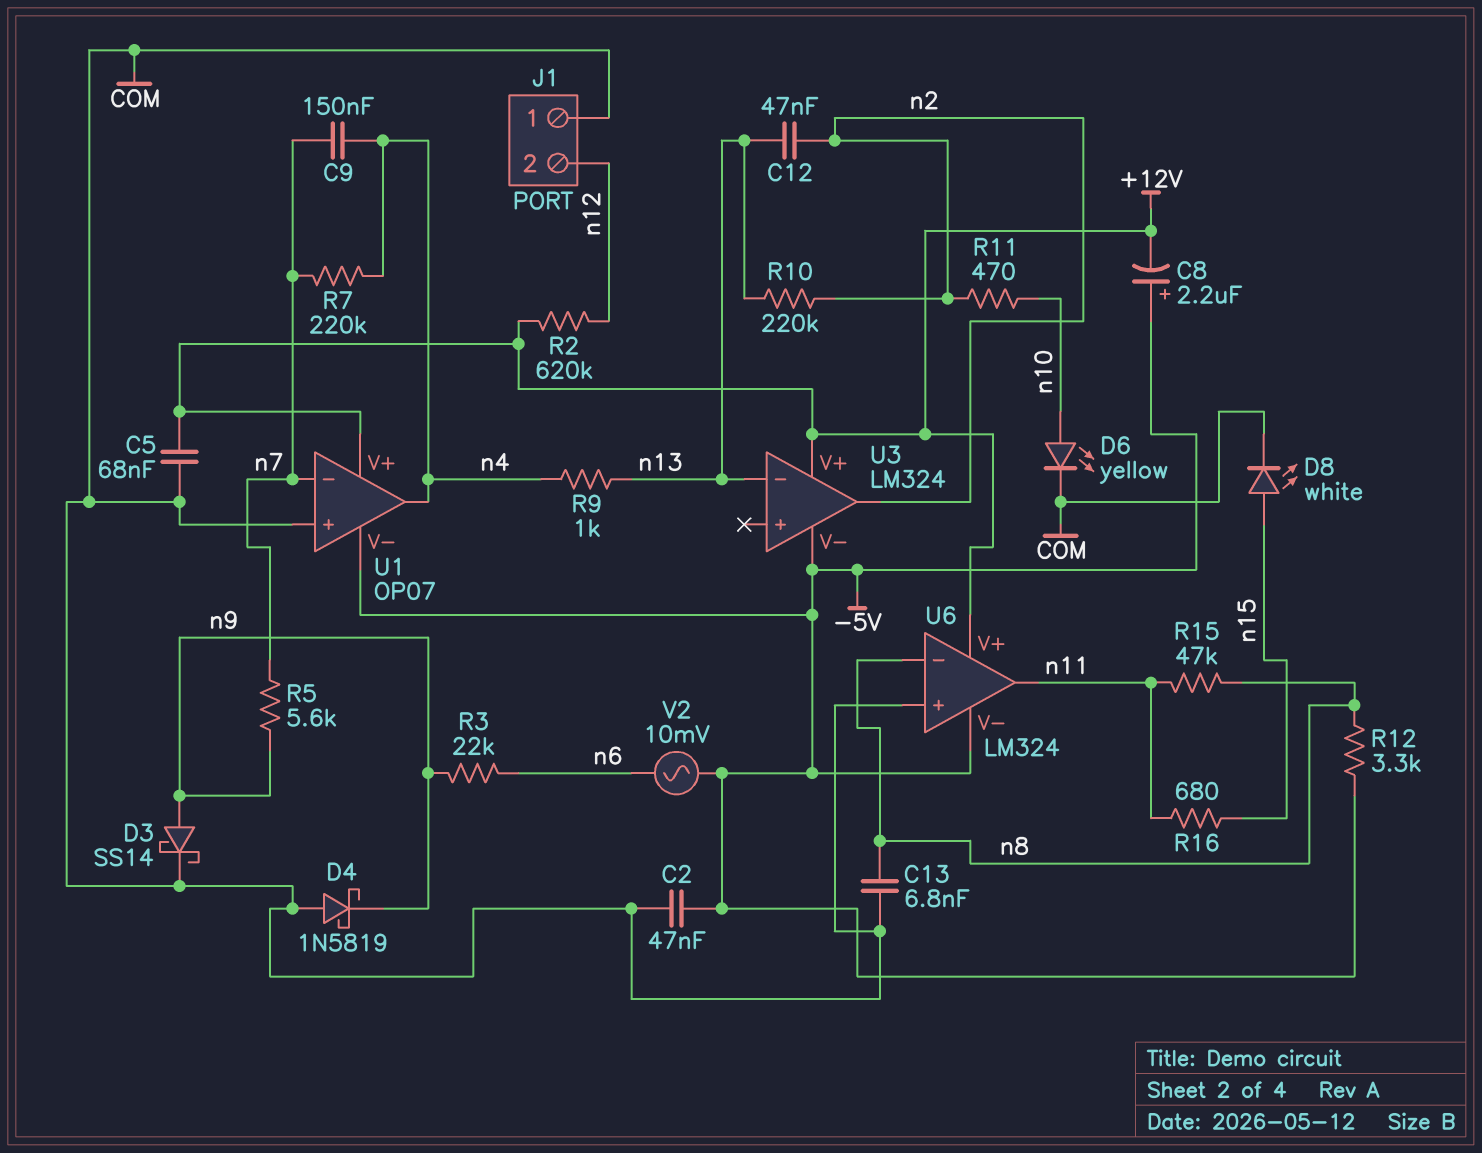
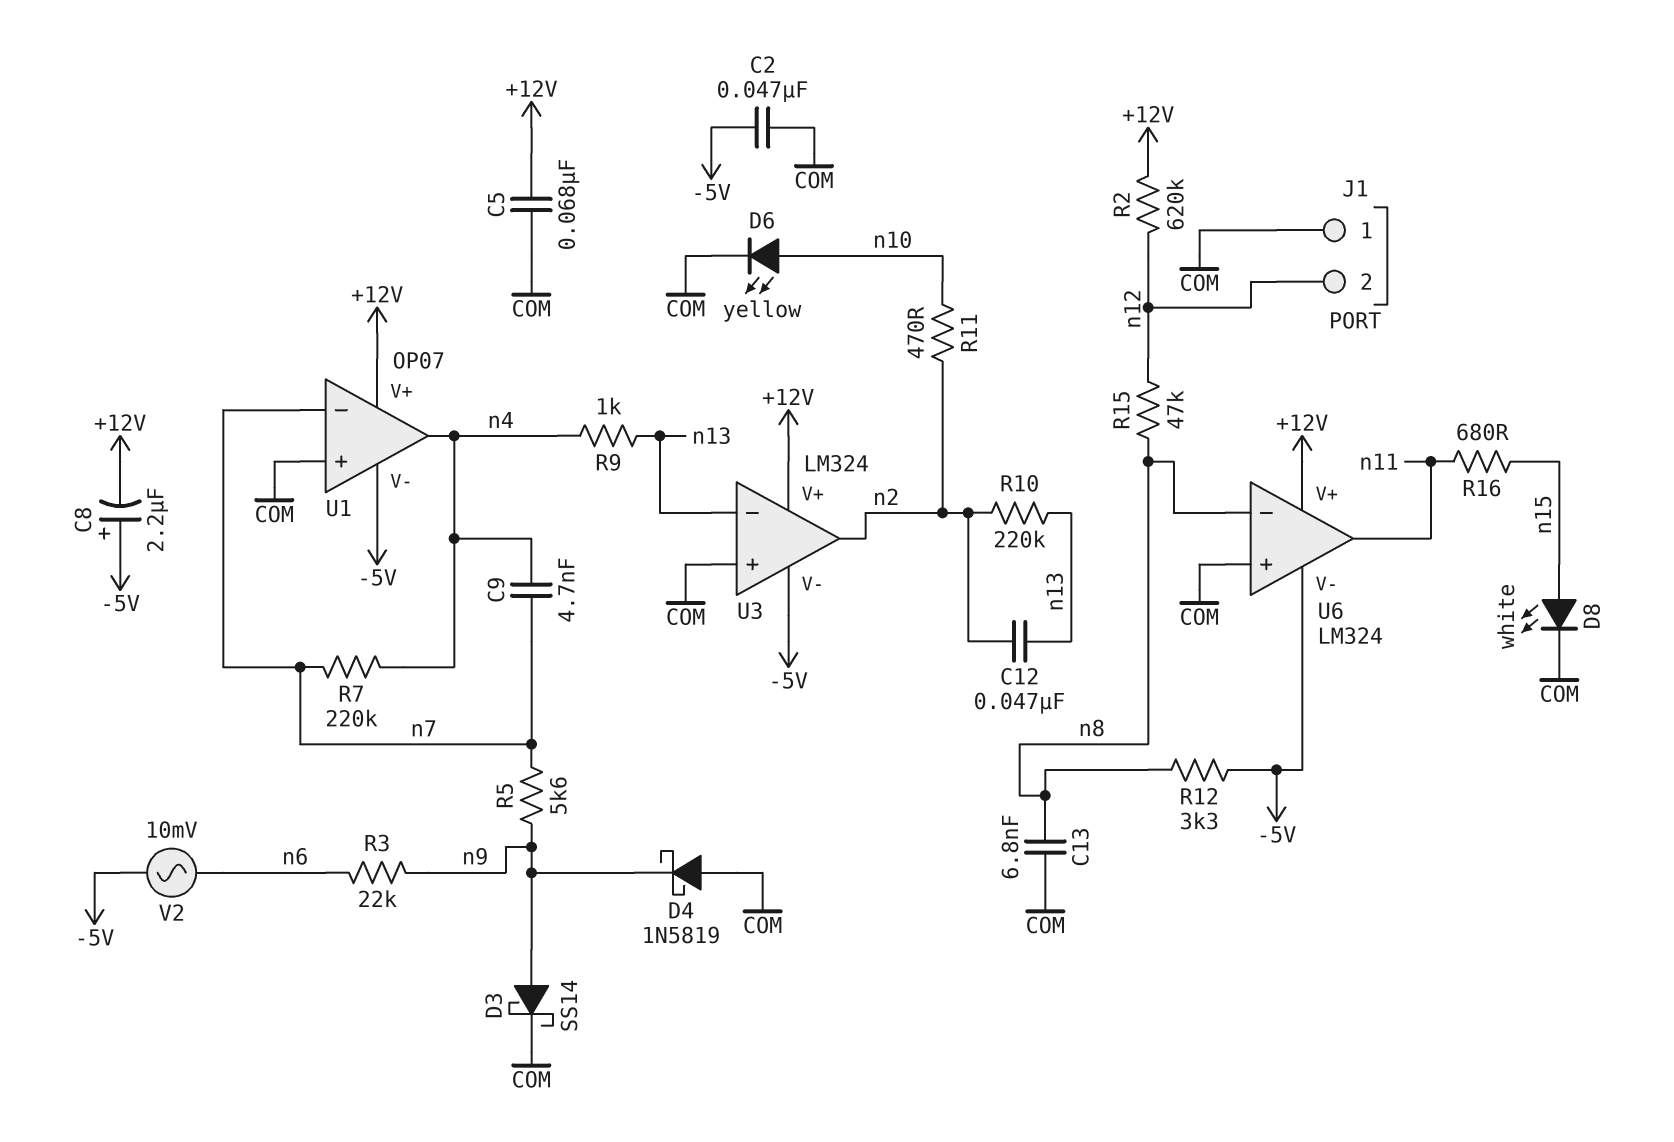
C9: 150nF (n4, n7) -> 4.7nF (n4, n7)
R15: 47k (n8, n11) -> 47k (n8, n12)
U3 pin in+: none -> COM

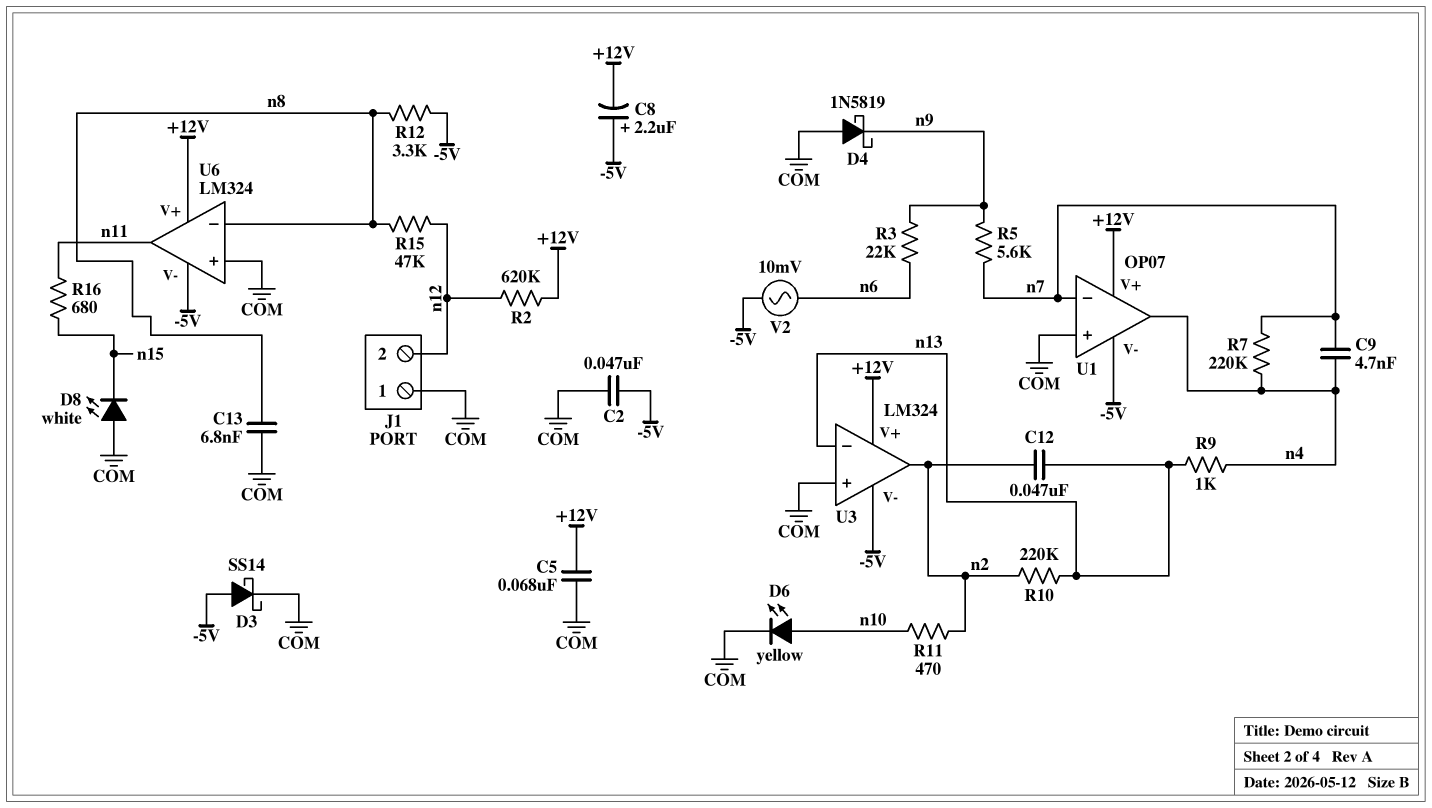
D3: schottky SS14 (A n9, K COM) -> schottky SS14 (A -5V, K COM)
D8: LED white (A n15, K COM) -> LED white (A COM, K n15)

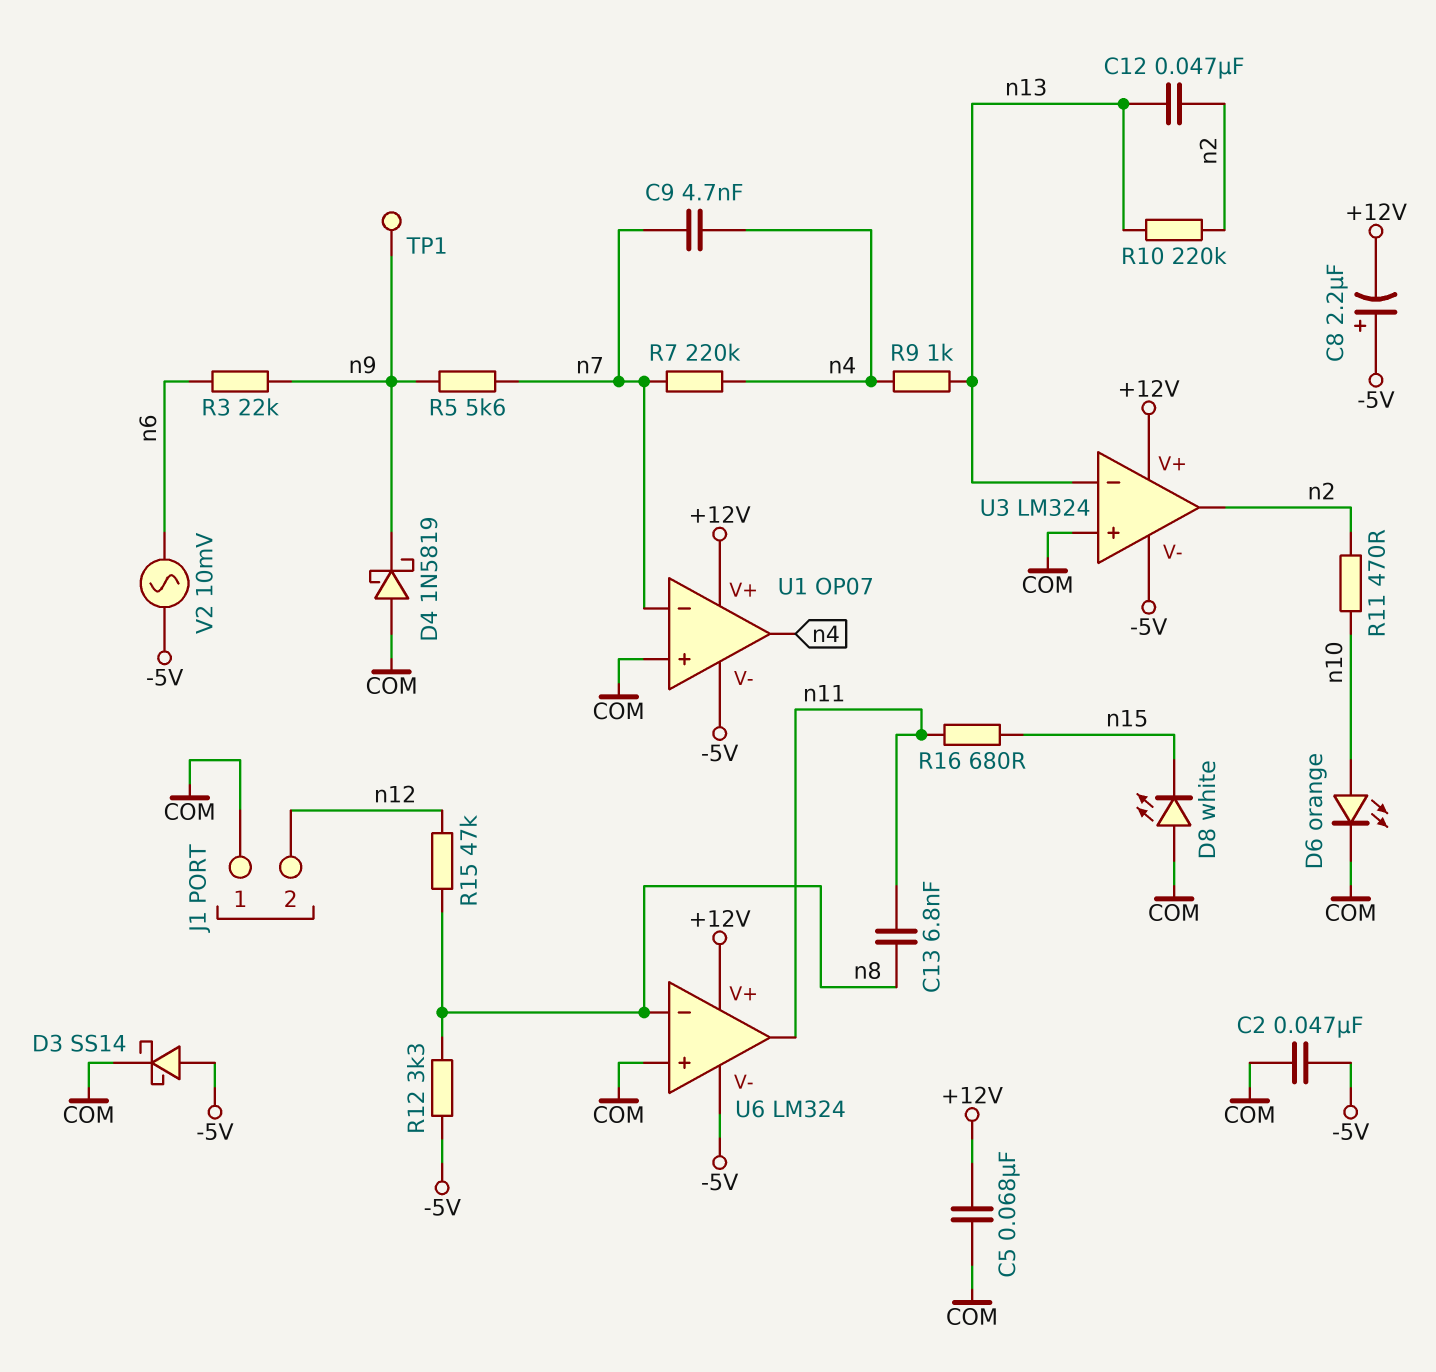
C13: 6.8nF (COM, n8) -> 6.8nF (n8, n11)
D6: LED yellow (A n10, K COM) -> LED orange (A n10, K COM)
R2: 620k (+12V, n12) -> none
TP1: none -> test point (n9)

